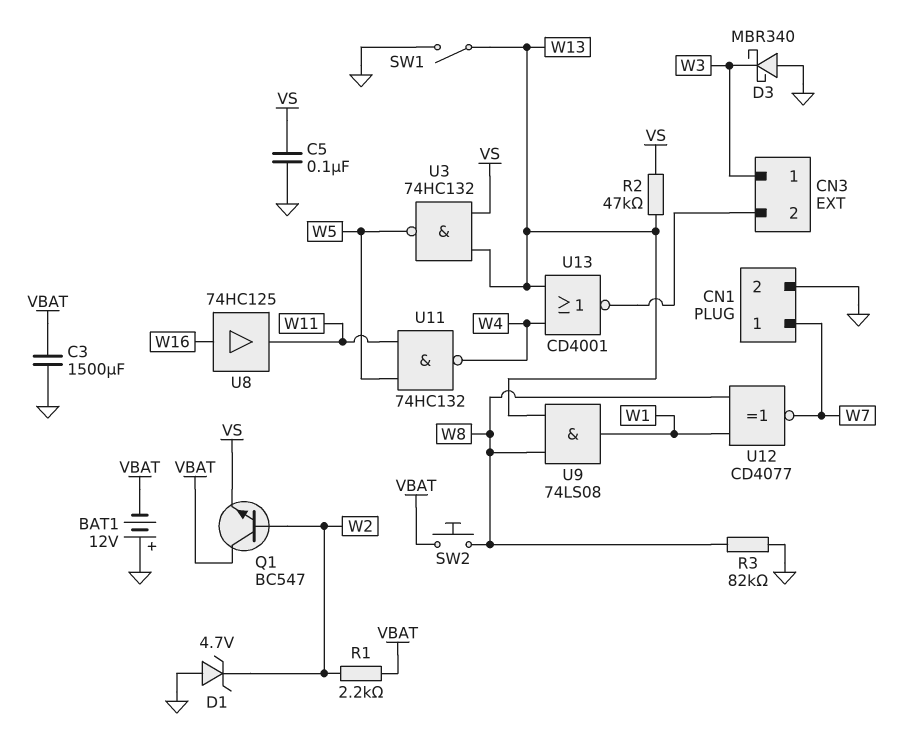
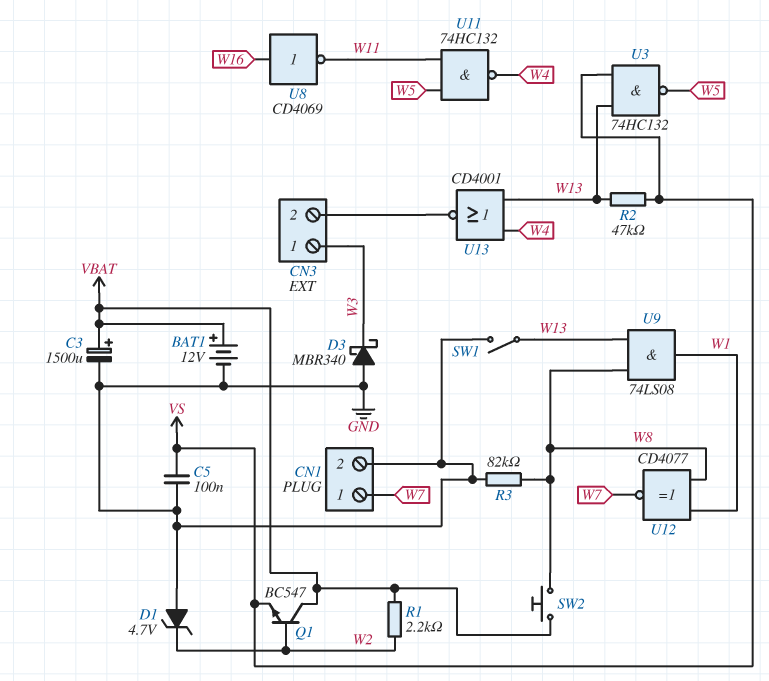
BAT1: 12V (plus GND, minus VBAT) -> 12V (plus VBAT, minus GND)
C3: 1500uF (GND, VBAT) -> 1500uF (plus VBAT, minus GND)
U8: buffer 74HC125 (in W16, out W11) -> NOT CD4069 (in W16, out W11)

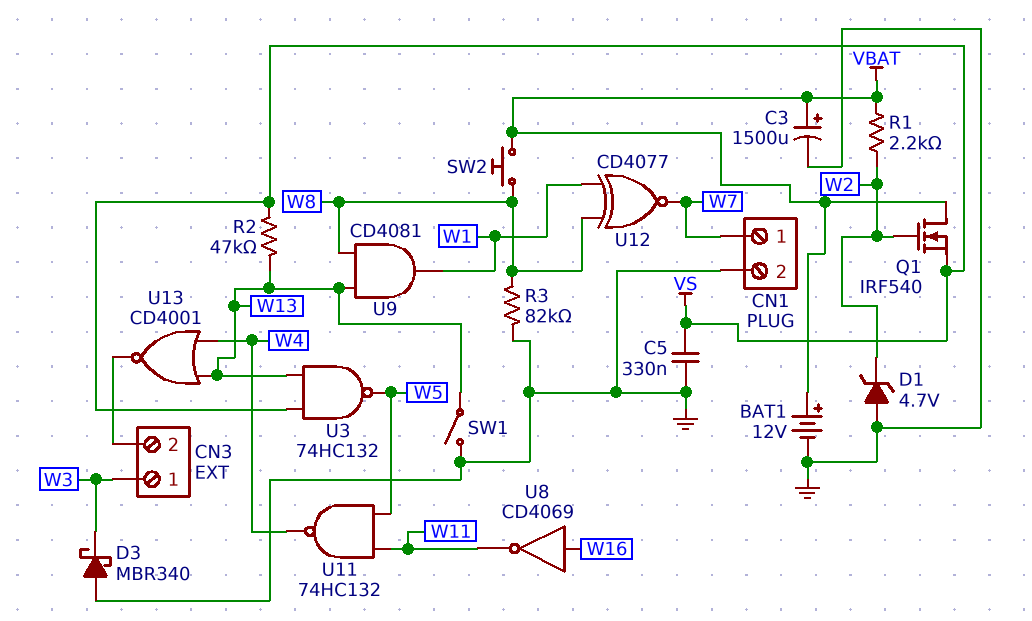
C5: 100nF (GND, VS) -> 330nF (GND, VS)
Q1: NPN BC547 (B W2, C VBAT, E VS) -> NMOS IRF540 (G W2, D VBAT, S VS)
U9: AND 74LS08 (in W8, in W13, out W1) -> AND CD4081 (in W8, in W13, out W1)

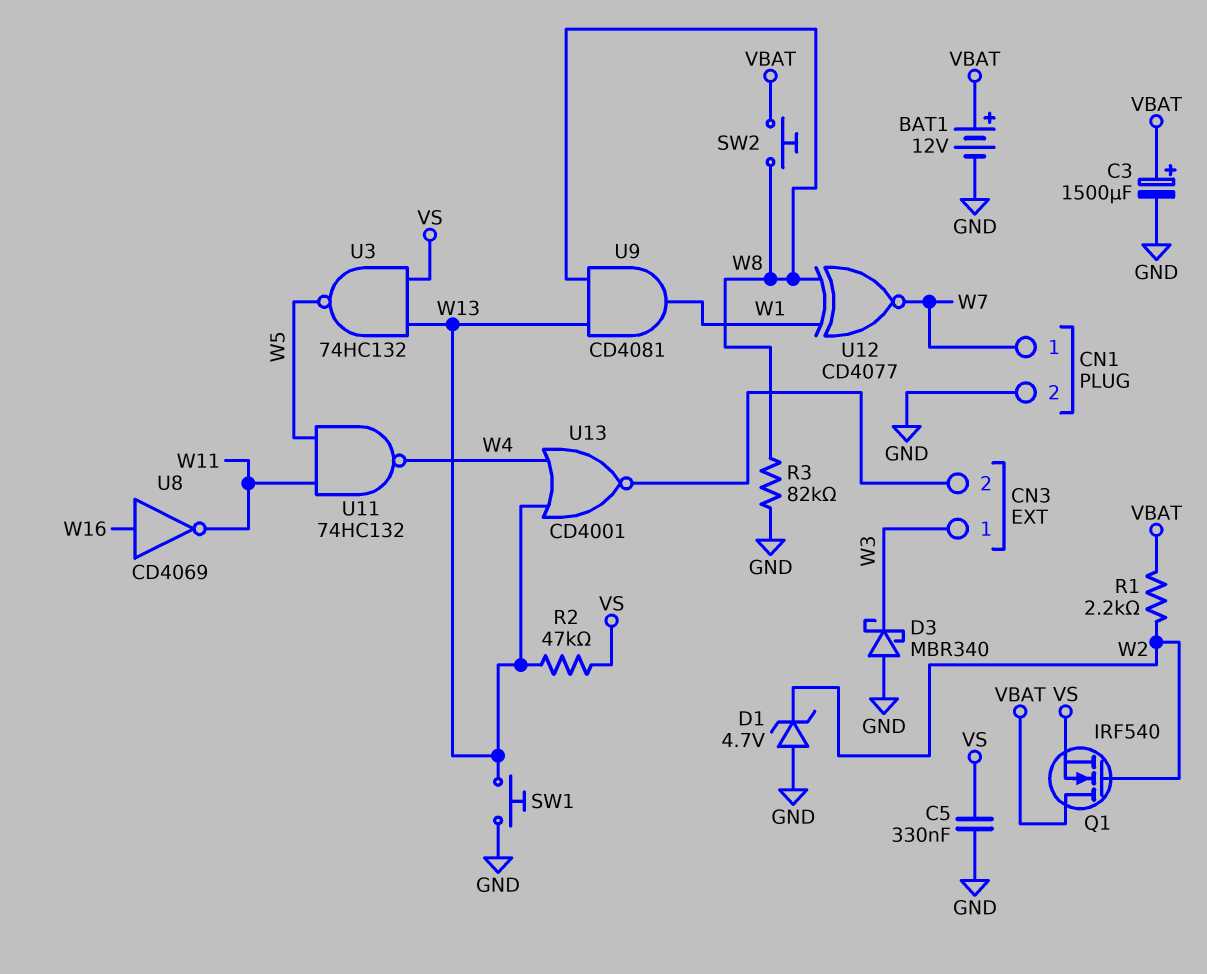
SW1: switch (GND, W13) -> button (GND, W13)

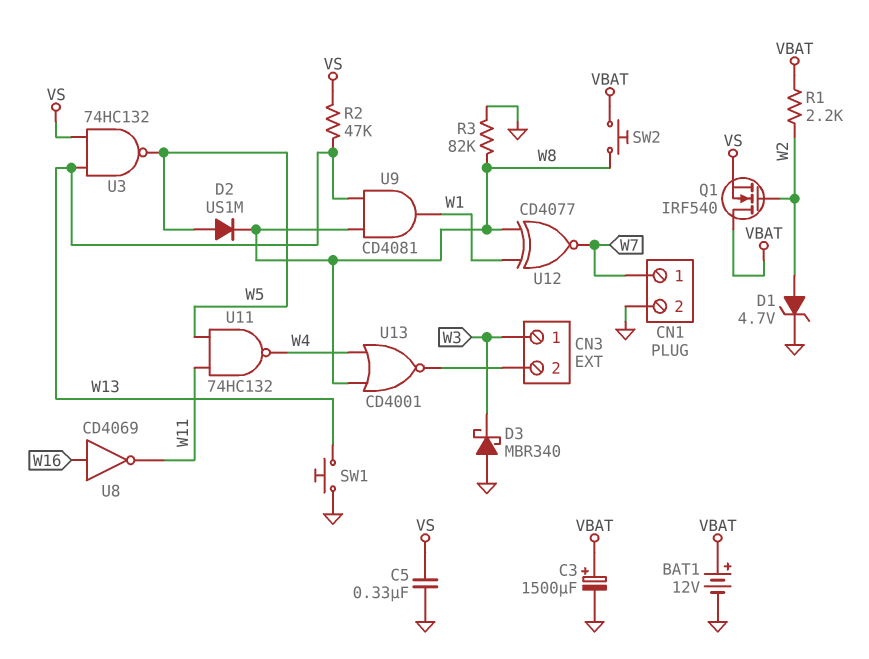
D1: zener 4.7V (A GND, K W2) -> zener 4.7V (A W2, K GND)
D2: none -> diode US1M (A W5, K W8)
U13: NOR CD4001 (in W4, in W13, out CN3/2) -> NOR CD4001 (in W4, in W8, out CN3/2)

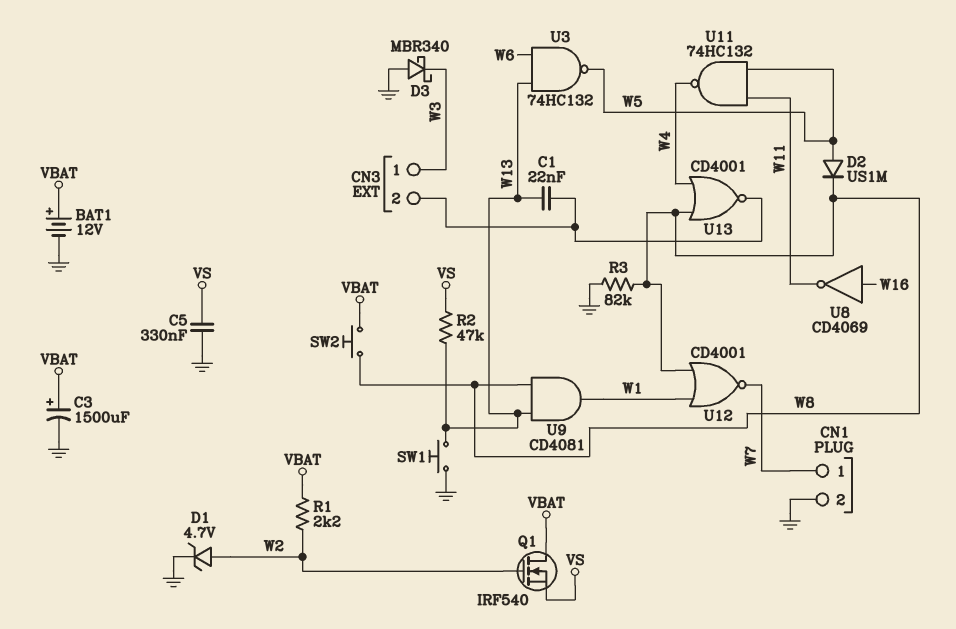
C1: none -> 22nF (CN3/2, W13)
U3: NAND 74HC132 (in VS, in W13, out W5) -> NAND 74HC132 (in W6, in W13, out W5)
U12: XNOR CD4077 (in W1, in W8, out W7) -> NOR CD4001 (in W1, in W8, out W7)

